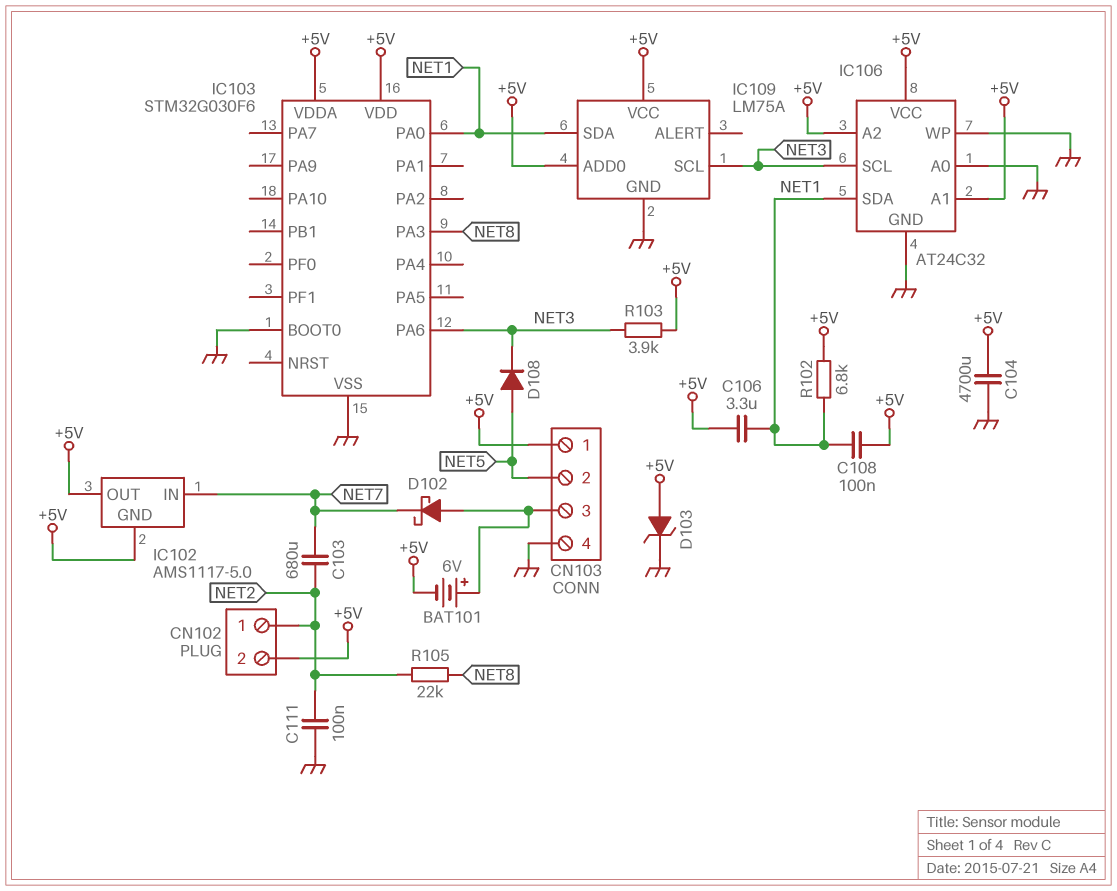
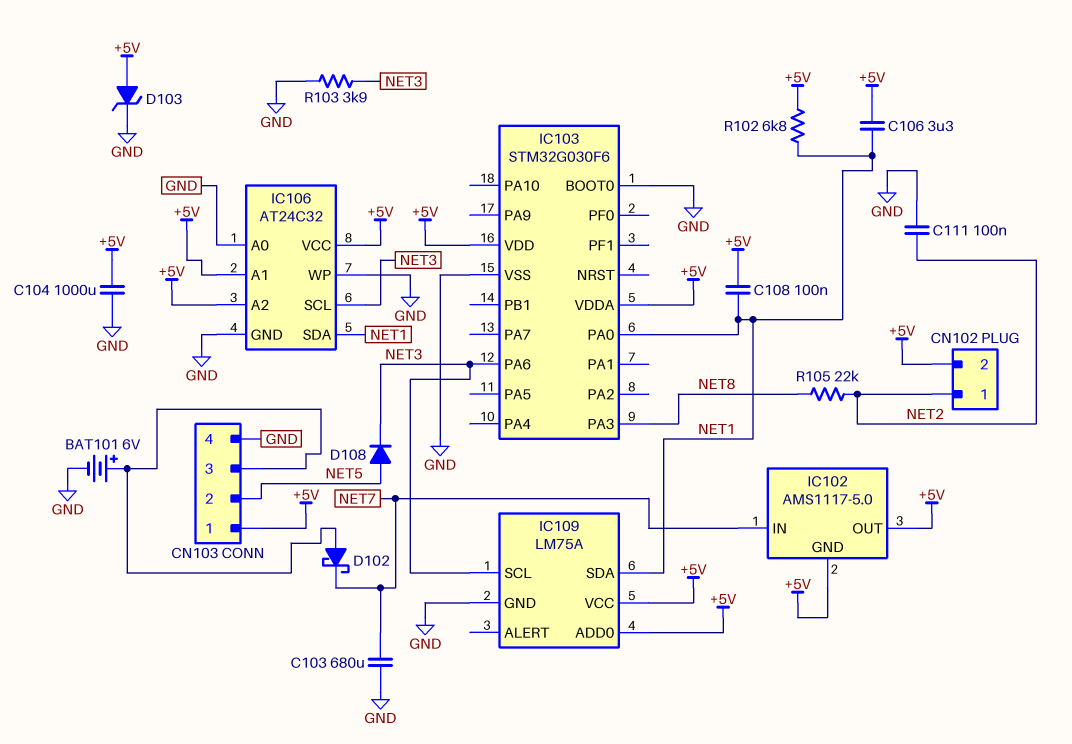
BAT101: 6V (plus CN103/3, minus +5V) -> 6V (plus CN103/3, minus GND)
C103: 680uF (NET2, NET7) -> 680uF (GND, NET7)
C104: 4700uF (+5V, GND) -> 1000uF (+5V, GND)
R103: 3.9k (+5V, NET3) -> 3.9k (GND, NET3)

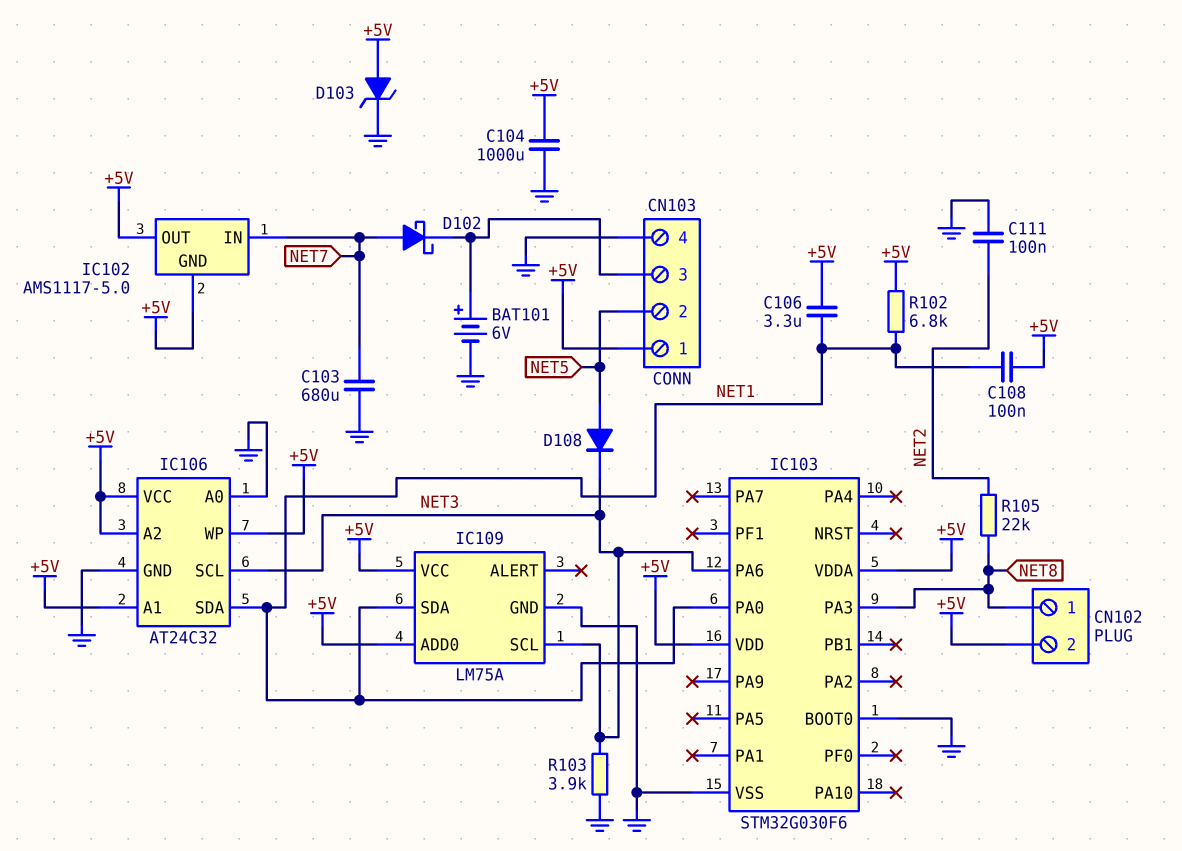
CN102 pin 1: NET2 -> NET8
D102: schottky (A CN103/3, K NET7) -> schottky (A NET7, K CN103/3)
IC106 pin WP: GND -> +5V

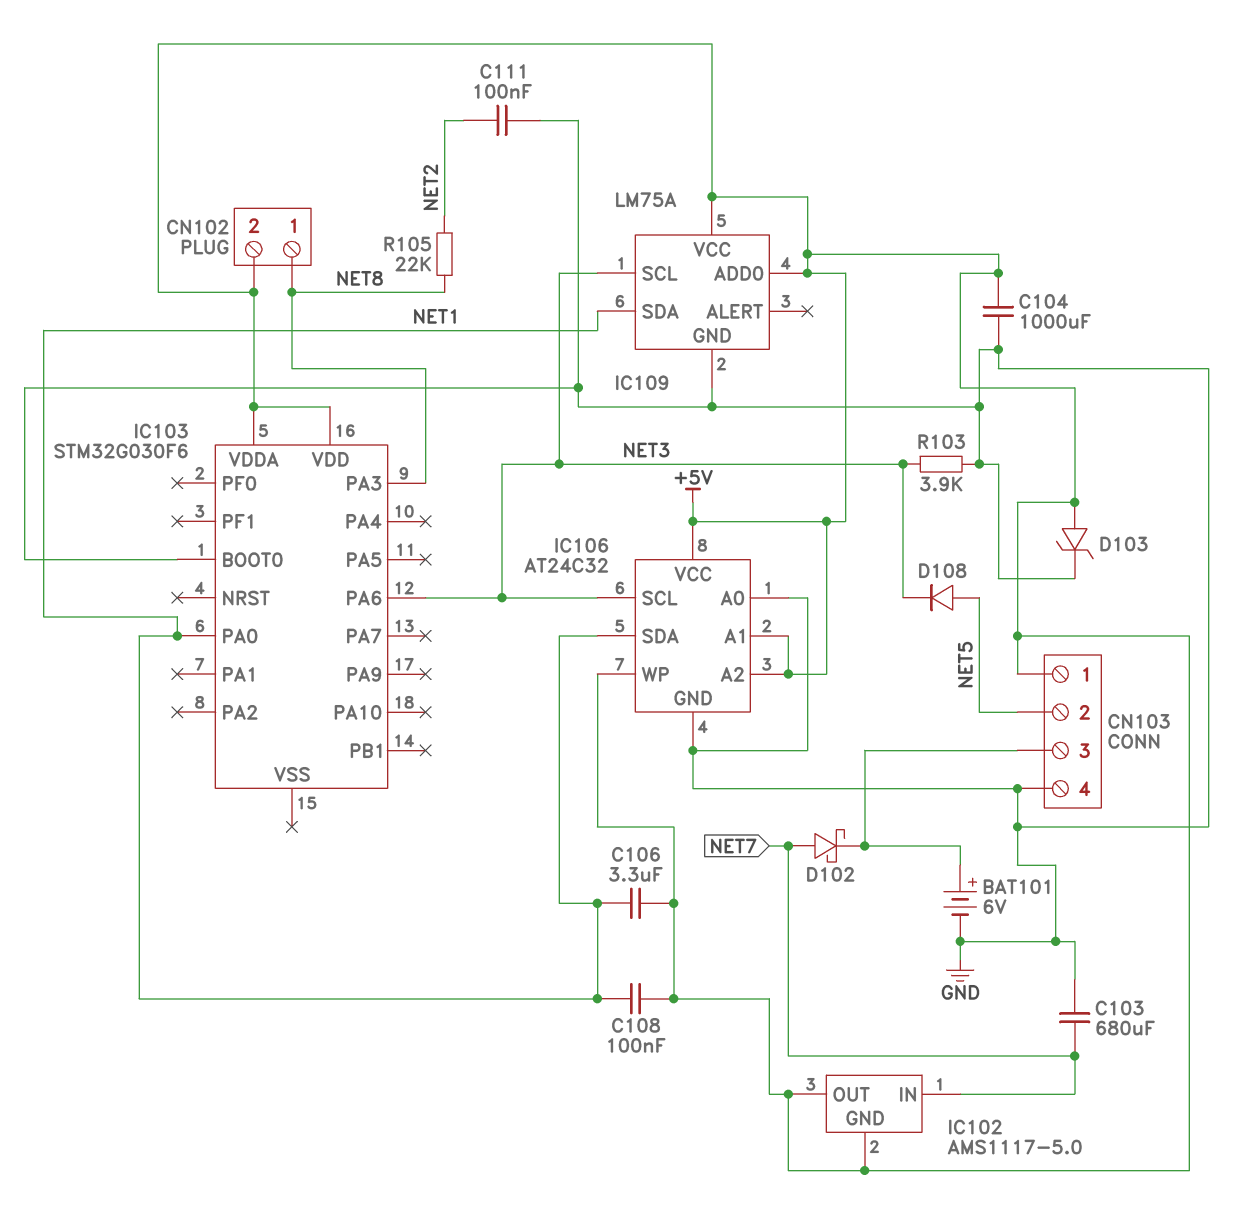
IC103 pin VSS: GND -> none
R102: 6.8k (+5V, NET1) -> none

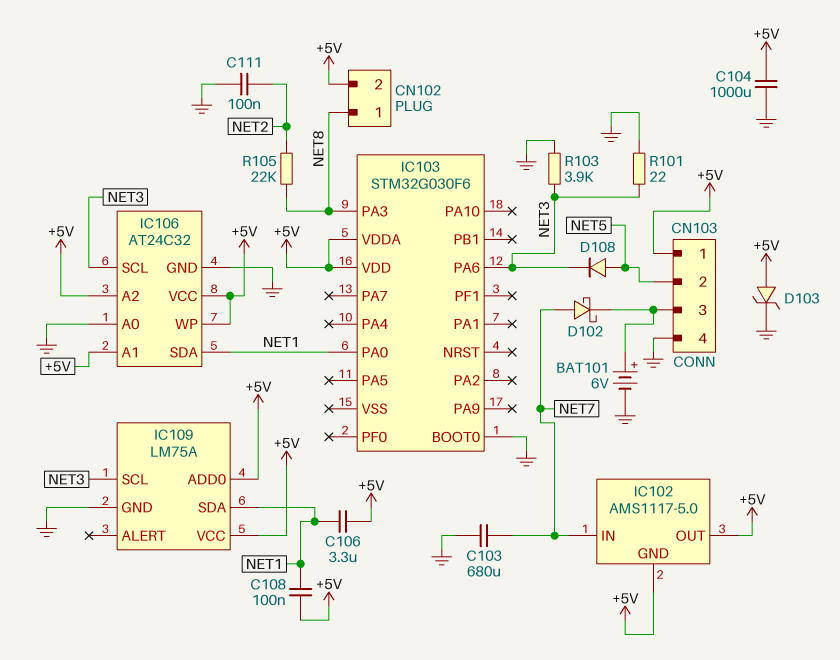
R101: none -> 22 (GND, NET3)

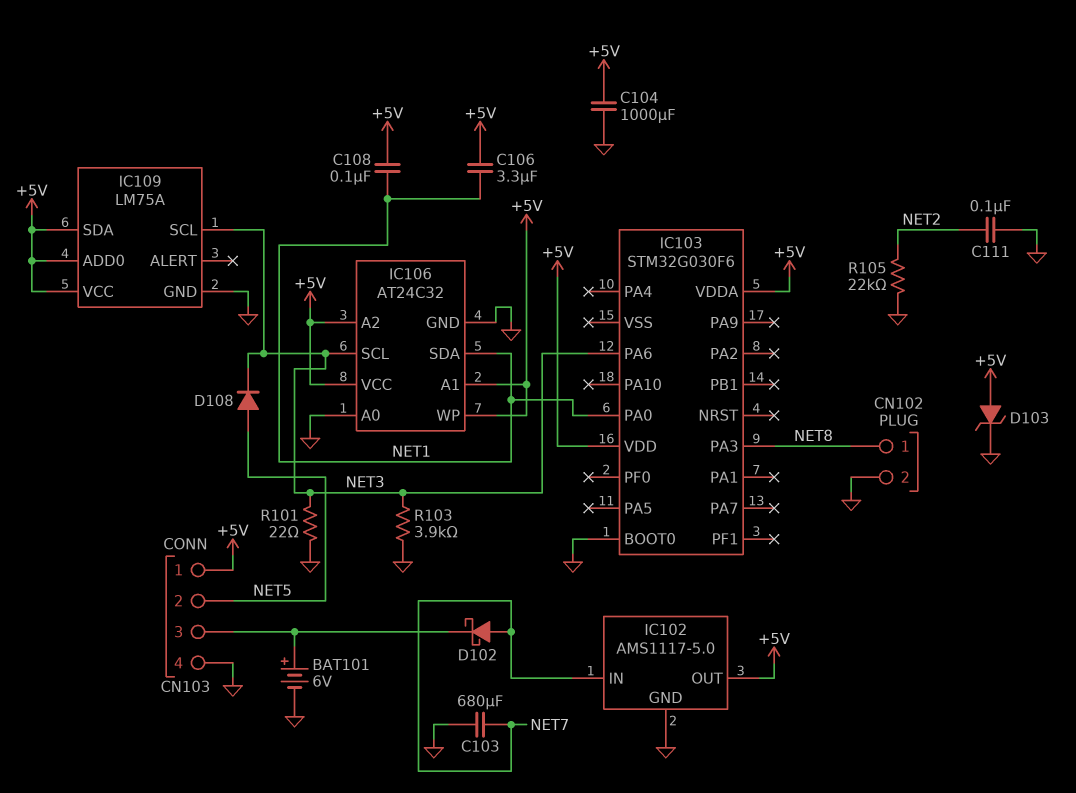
CN102 pin 2: +5V -> GND
IC102 pin GND: +5V -> GND
IC109 pin SDA: NET1 -> +5V
R105: 22k (NET2, NET8) -> 22k (GND, NET2)

